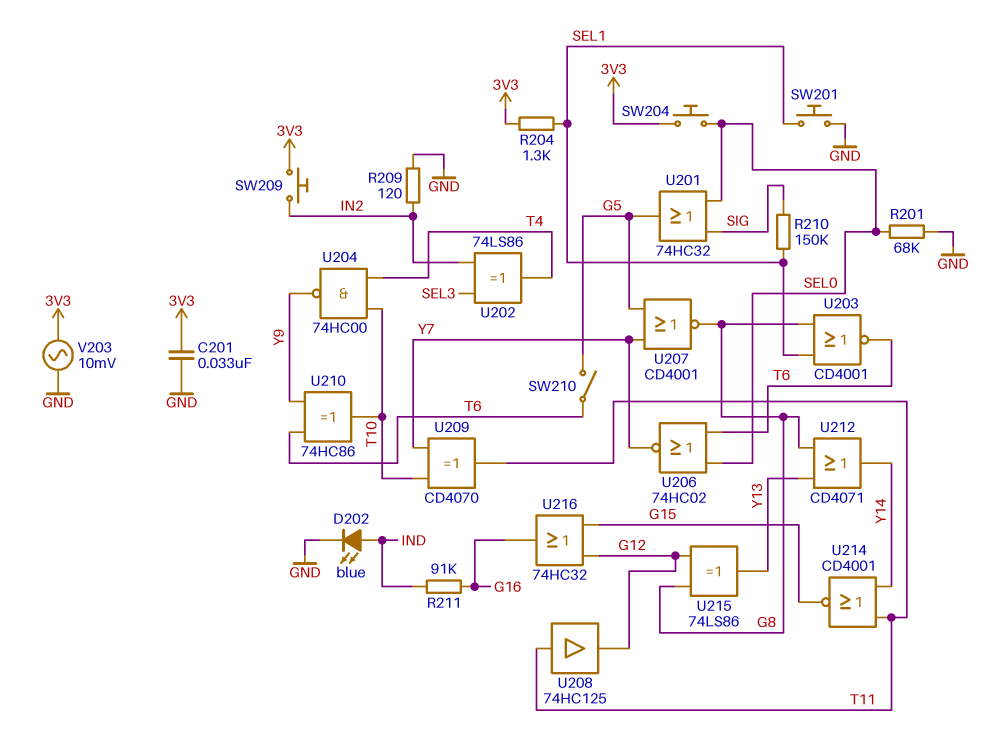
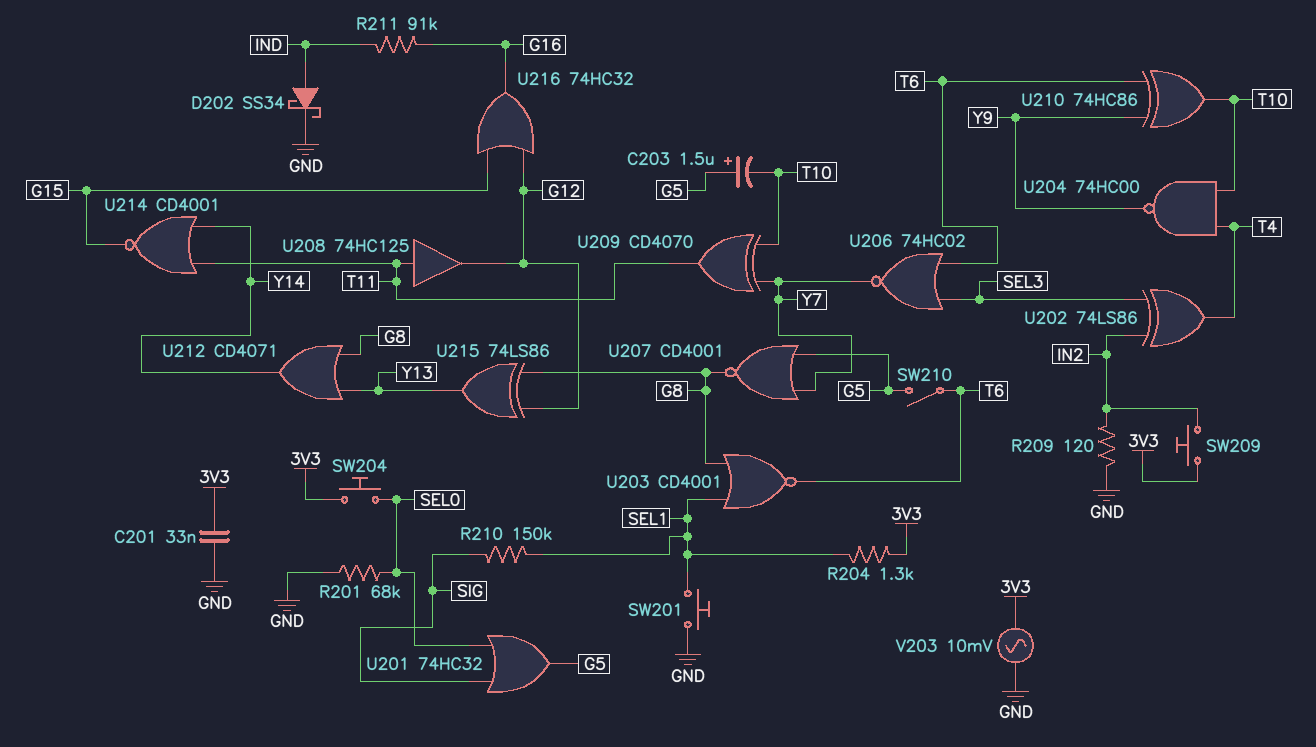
C203: none -> 1.5uF (plus G5, minus T10)
D202: LED blue (A IND, K GND) -> schottky SS34 (A IND, K GND)
U206: NOR 74HC02 (in SEL0, in T6, out Y7) -> NOR 74HC02 (in SEL3, in T6, out Y7)

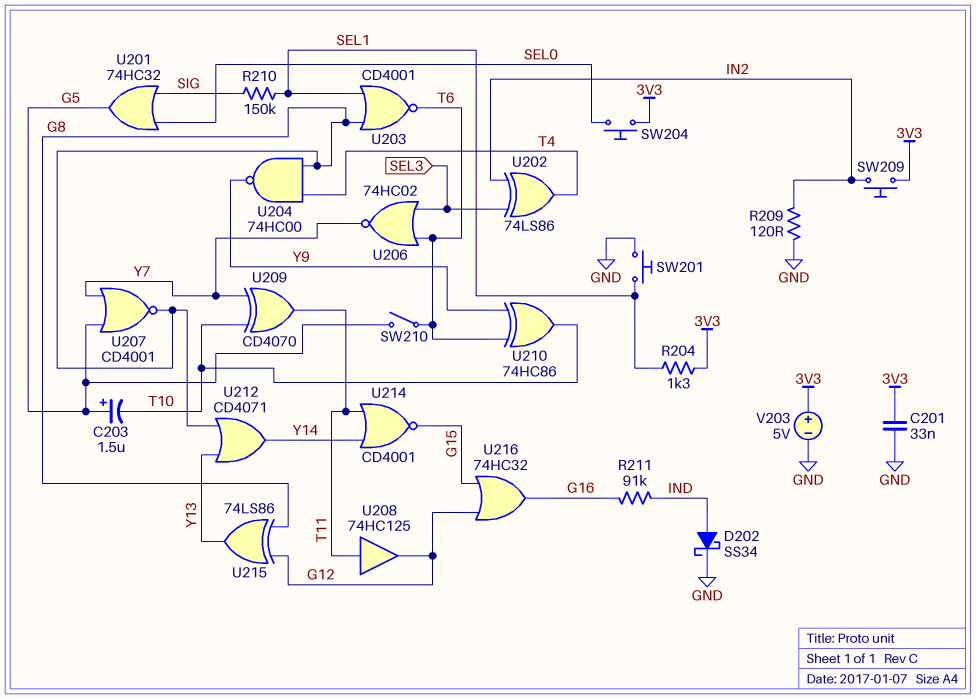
R201: 68k (GND, SEL0) -> none
U204: NAND 74HC00 (in T4, in T10, out Y9) -> NAND 74HC00 (in G8, in T4, out Y9)
V203: AC 10mV (3V3, GND) -> 5V (plus 3V3, minus GND)

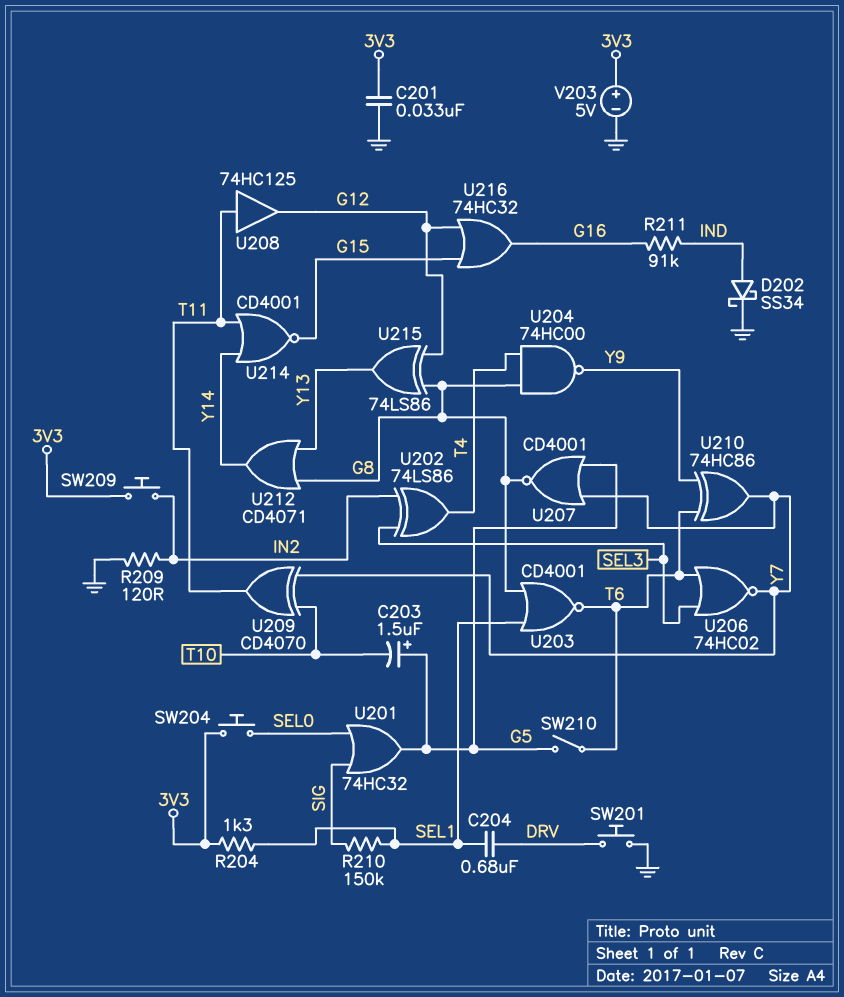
C204: none -> 680nF (DRV, SEL1)
SW201: button (GND, SEL1) -> button (DRV, GND)
U210: XOR 74HC86 (in T6, in Y9, out T10) -> XOR 74HC86 (in T6, in Y9, out Y7)

